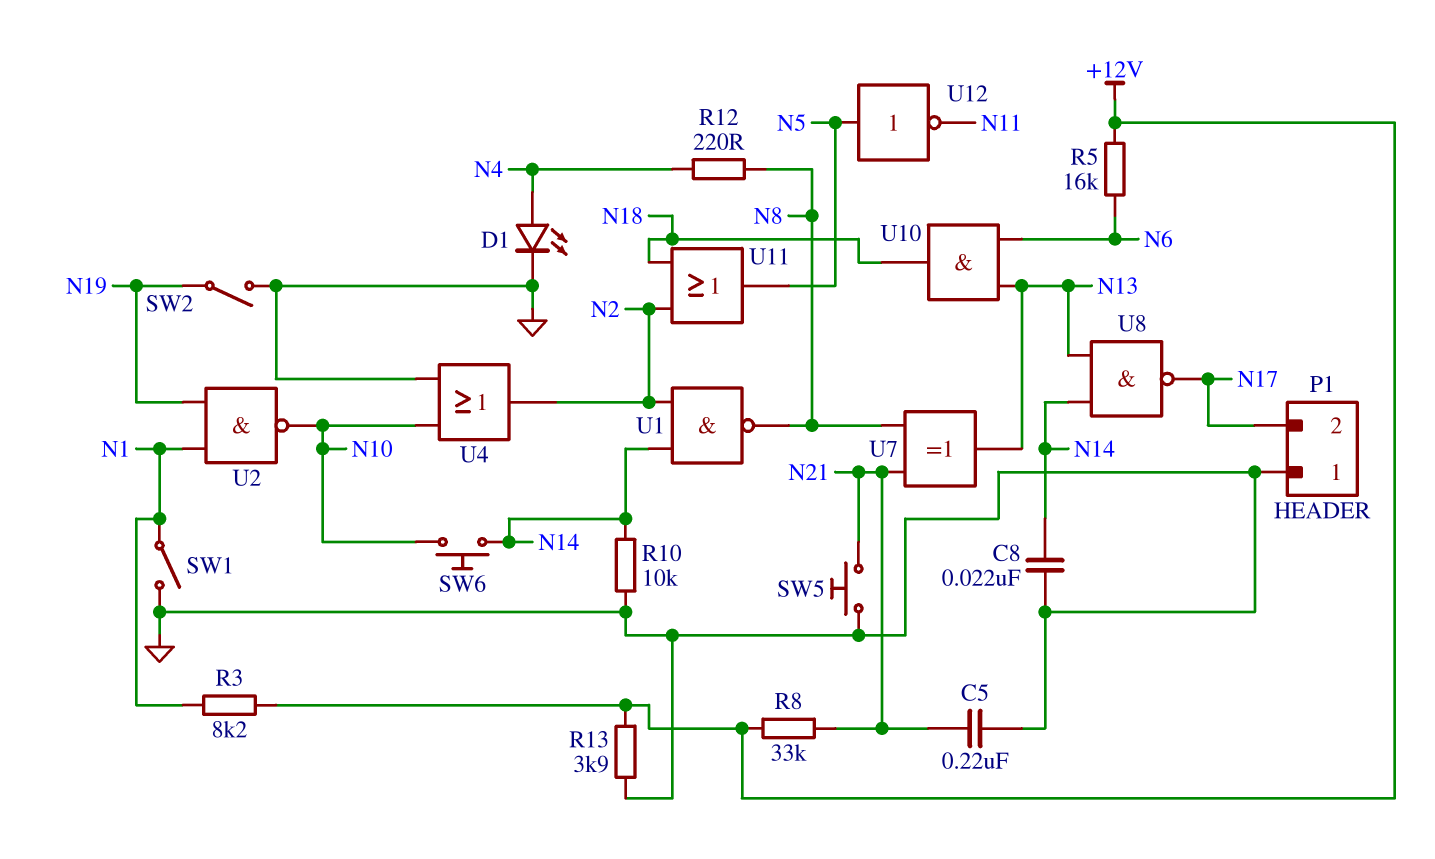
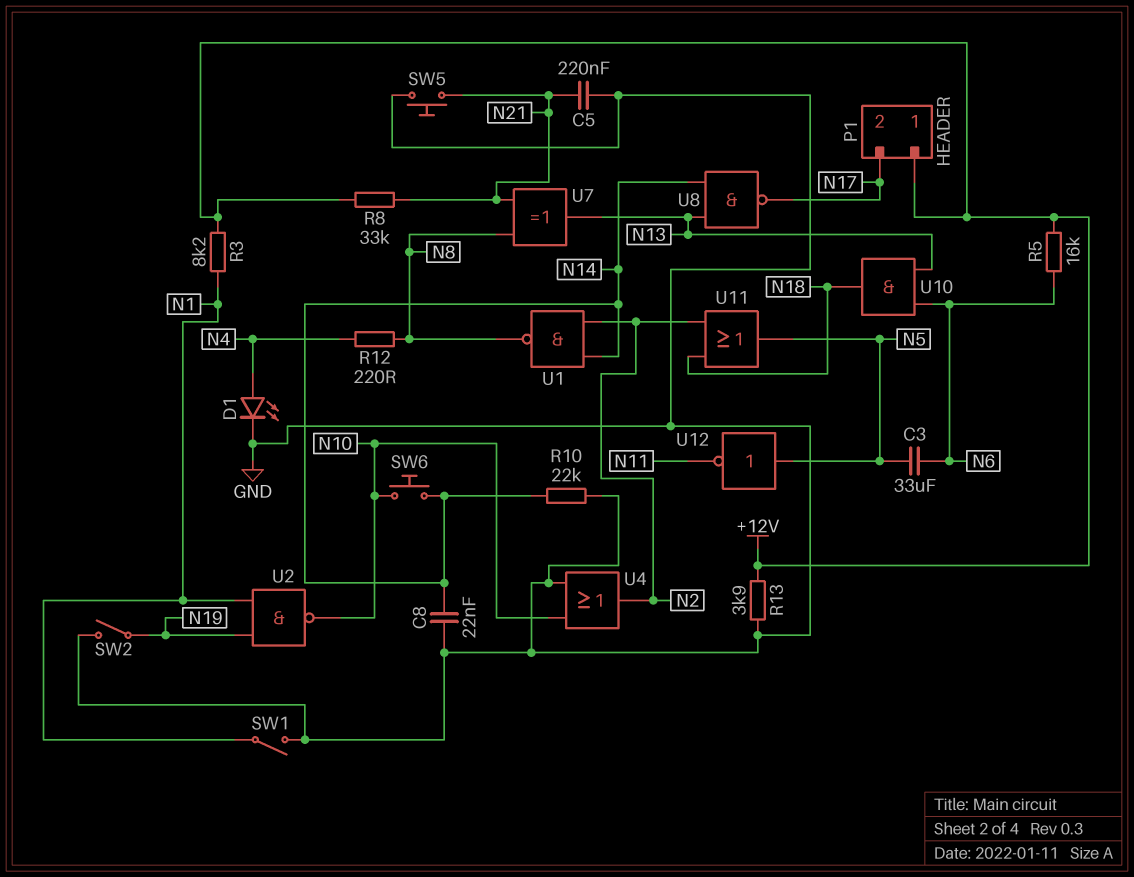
C3: none -> 33uF (N5, N6)
P1 pin 1: GND -> +12V
R10: 10k (GND, N14) -> 22k (GND, N14)

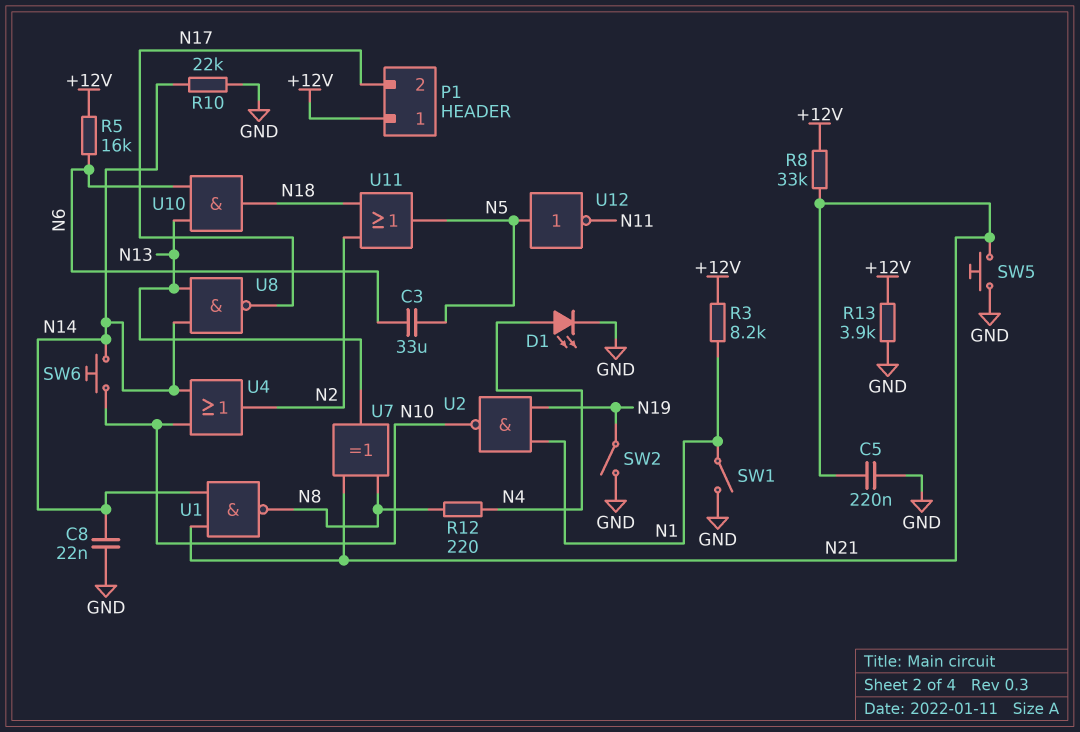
U1: NAND (in N2, in N14, out N8) -> NAND (in N14, in N21, out N8)
U4: OR (in GND, in N10, out N2) -> OR (in N10, in N14, out N2)

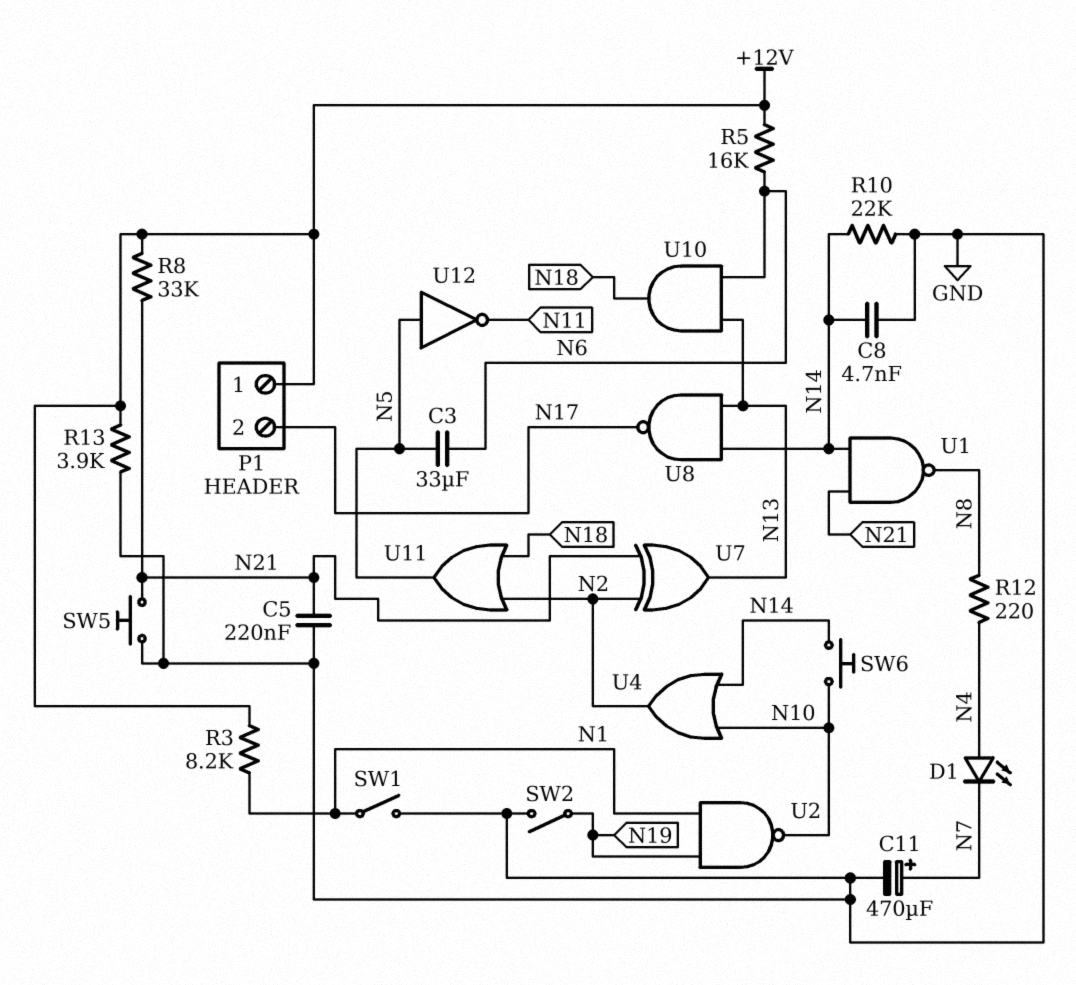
C8: 22nF (GND, N14) -> 4.7nF (GND, N14)
C11: none -> 470uF (plus N7, minus GND)
D1: LED (A N4, K GND) -> LED (A N4, K N7)
U7: XOR (in N8, in N21, out N13) -> XOR (in N2, in N21, out N13)

